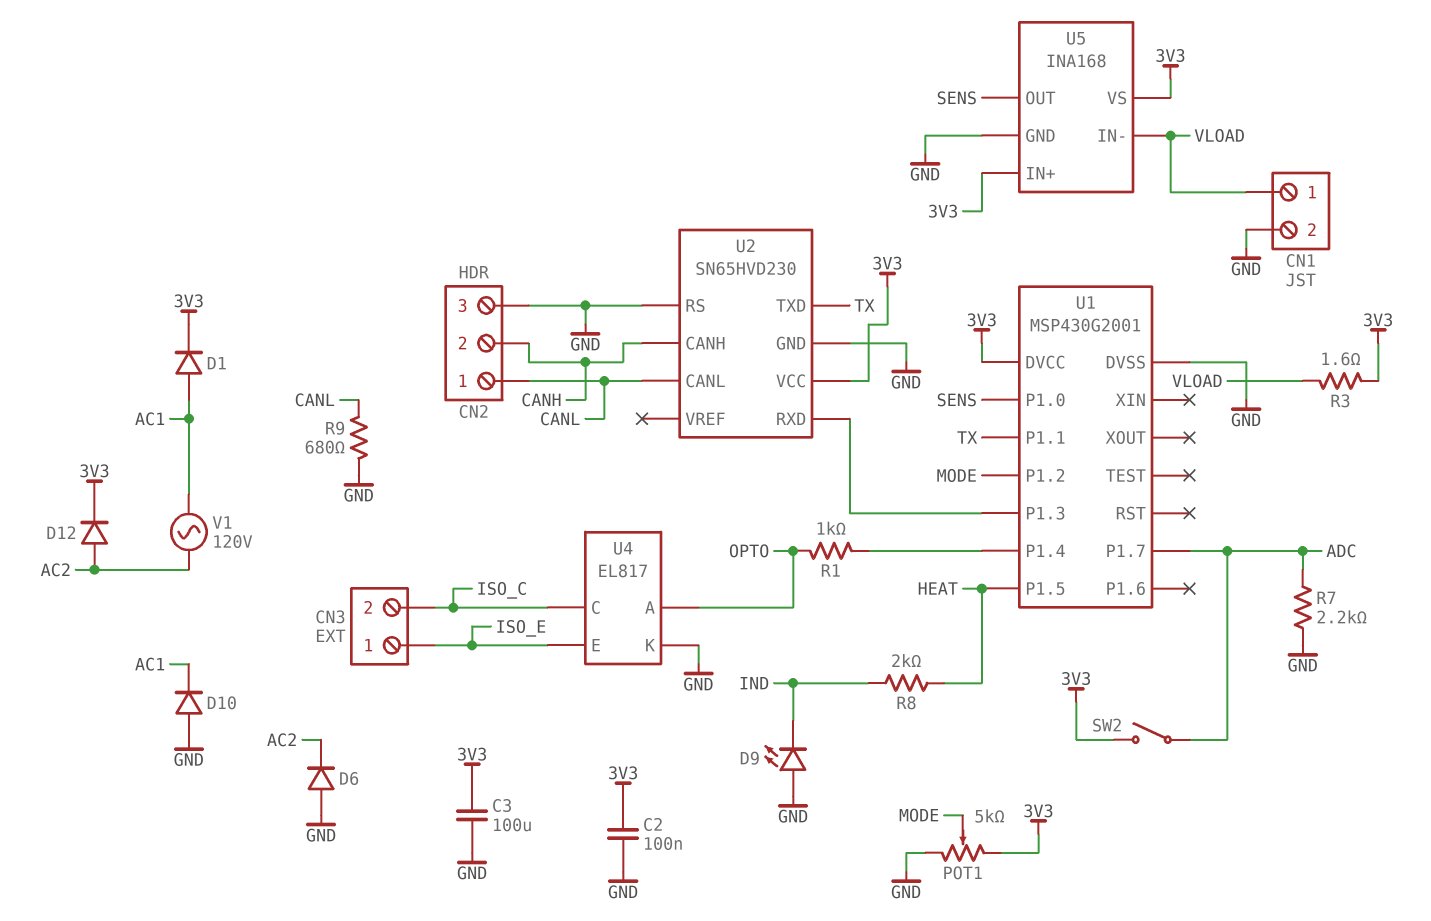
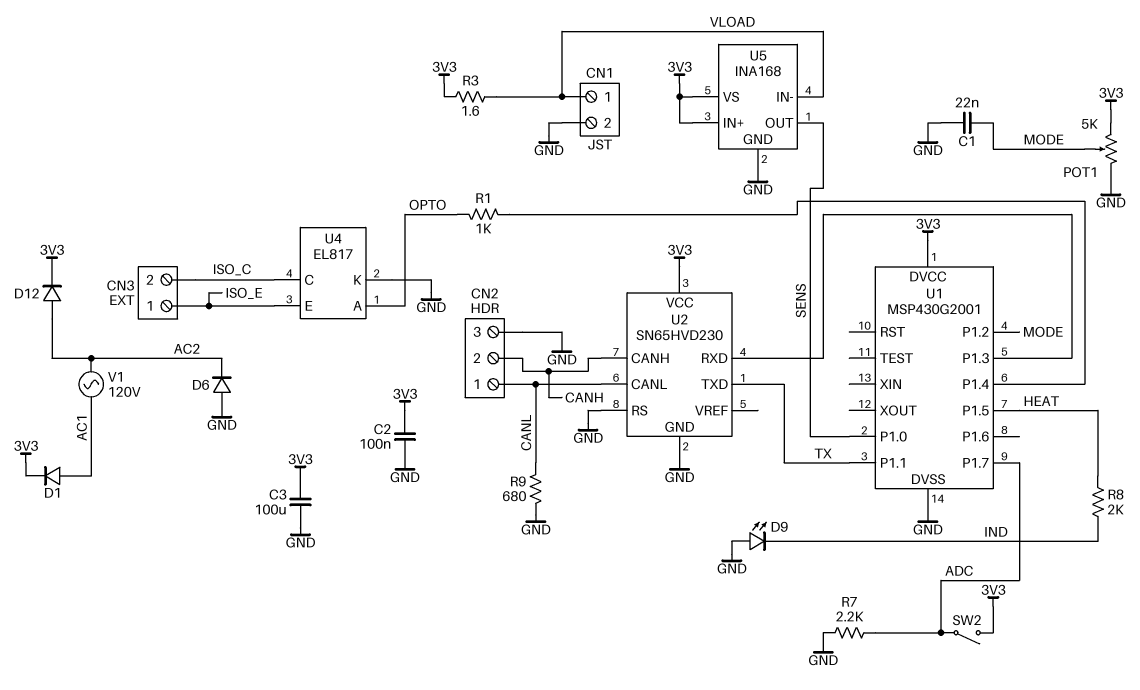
C1: none -> 22nF (GND, MODE)
D10: diode (A GND, K AC1) -> none

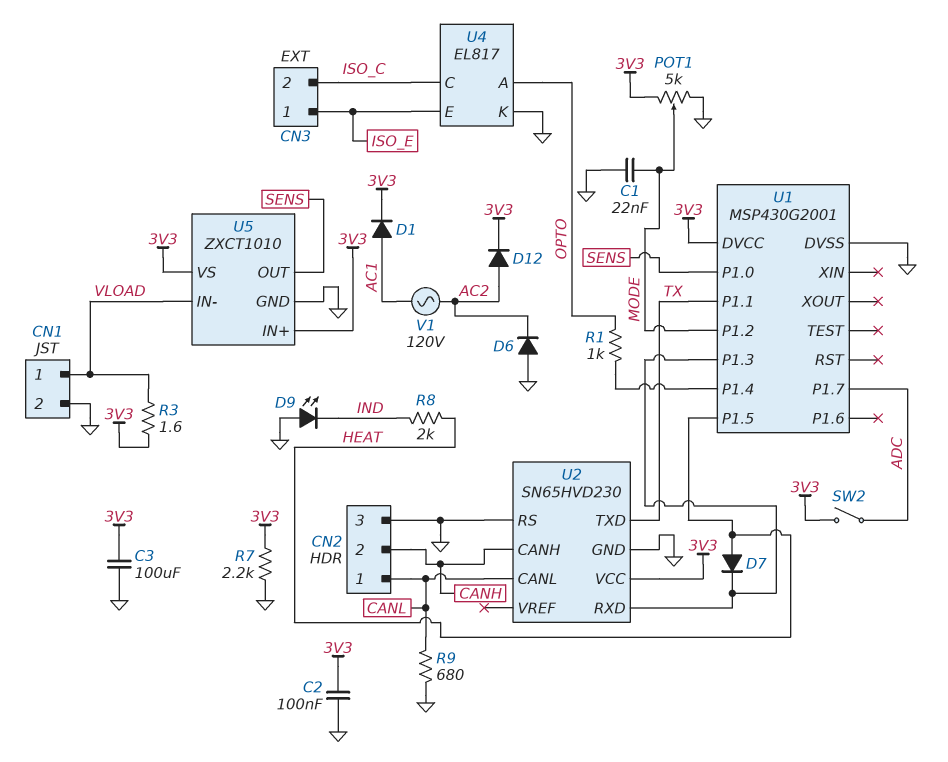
D7: none -> diode (A HEAT, K U1/P1.3)
R7: 2.2k (ADC, GND) -> 2.2k (3V3, GND)
U5: INA168 -> ZXCT1010

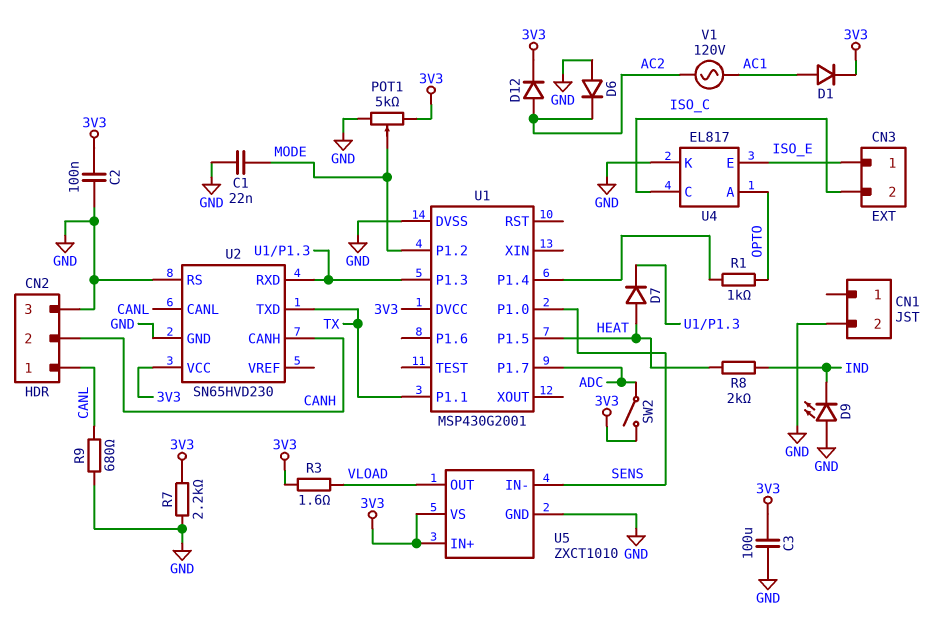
CN1 pin 1: VLOAD -> none
U5 pin IN-: VLOAD -> SENS
U5 pin OUT: SENS -> VLOAD

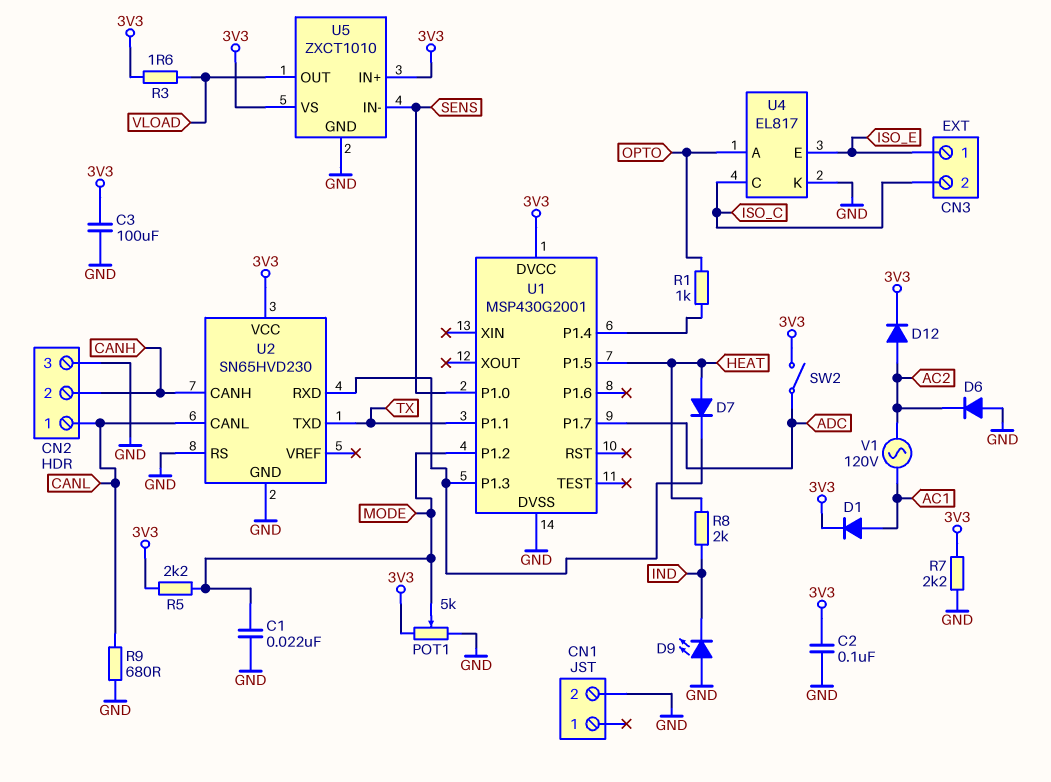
R5: none -> 2.2k (3V3, MODE)

